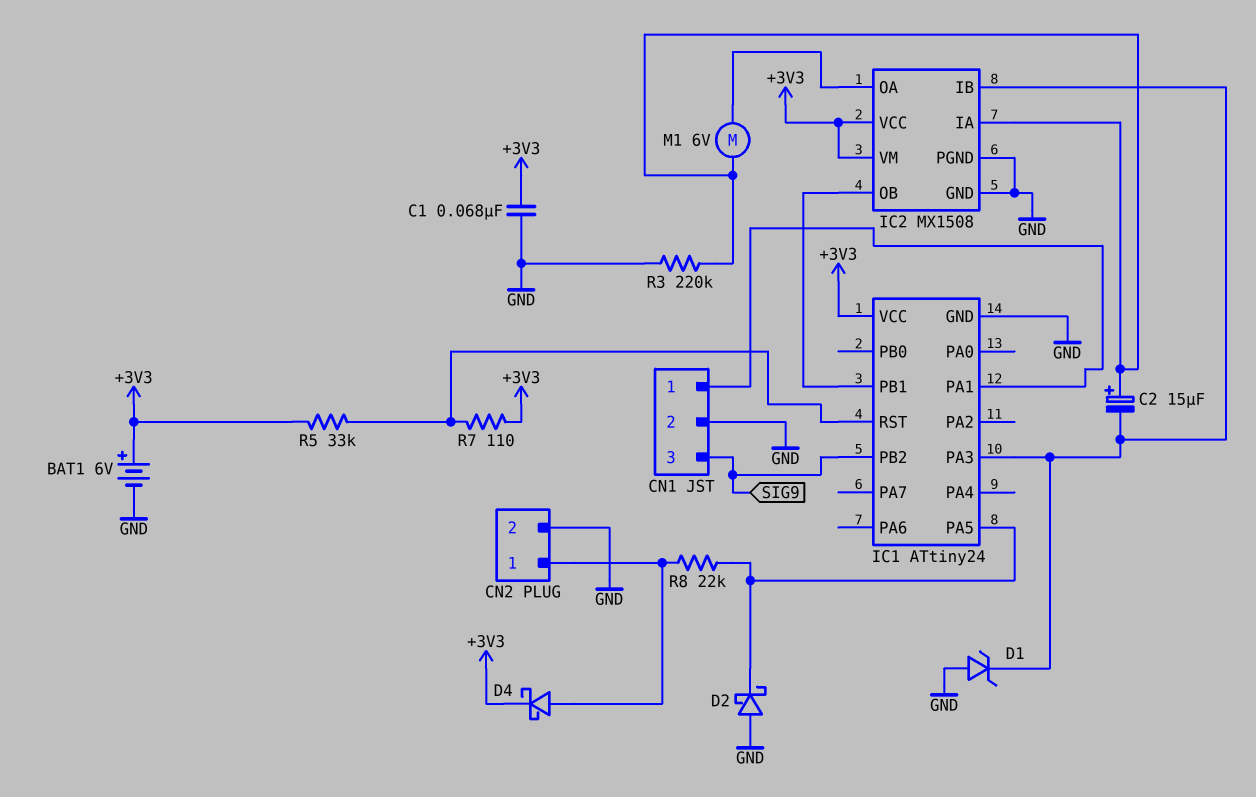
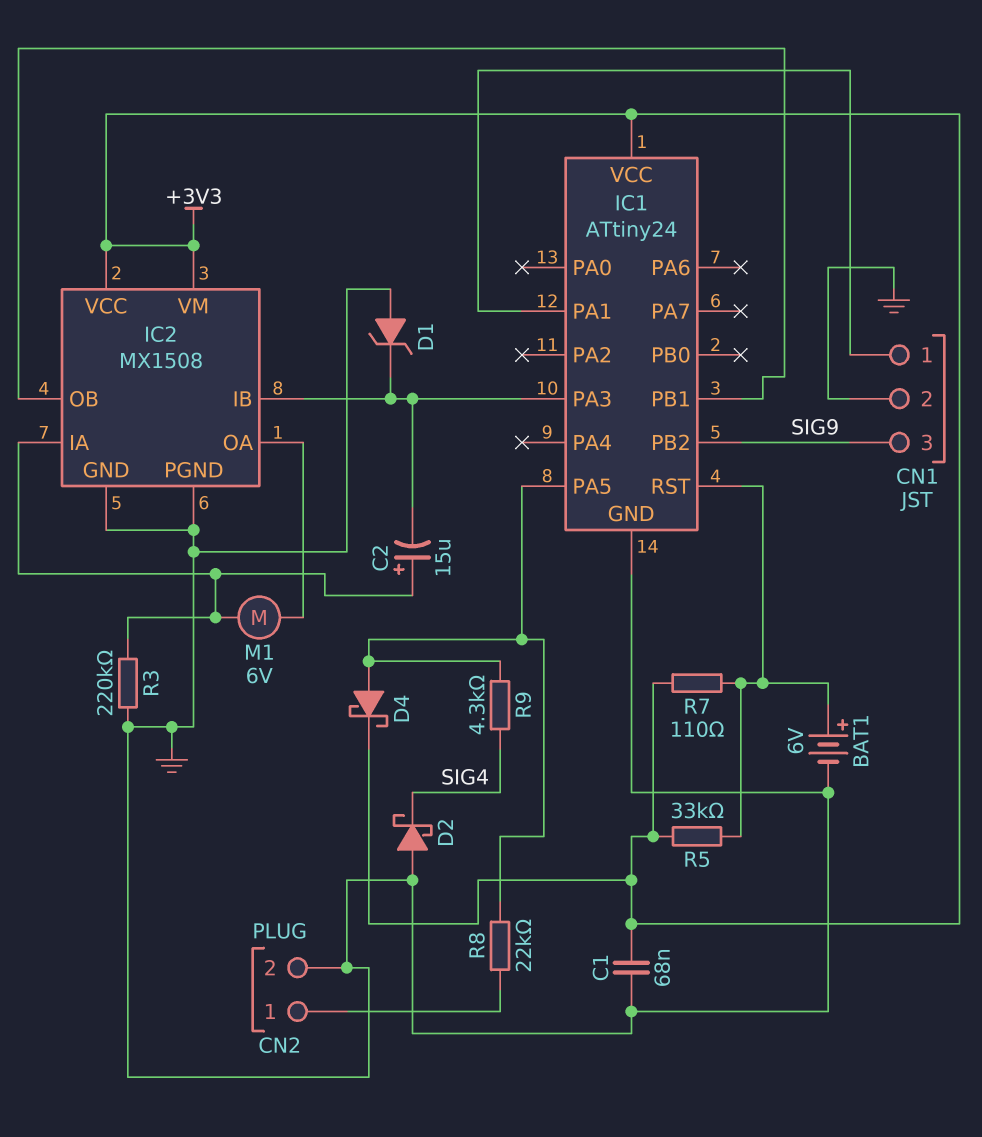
BAT1: 6V (plus +3V3, minus GND) -> 6V (plus IC1/RST, minus GND)
D2: schottky (A GND, K IC1/PA5) -> schottky (A GND, K SIG4)
D4: schottky (A CN2/1, K +3V3) -> schottky (A IC1/PA5, K +3V3)
R9: none -> 4.3k (IC1/PA5, SIG4)

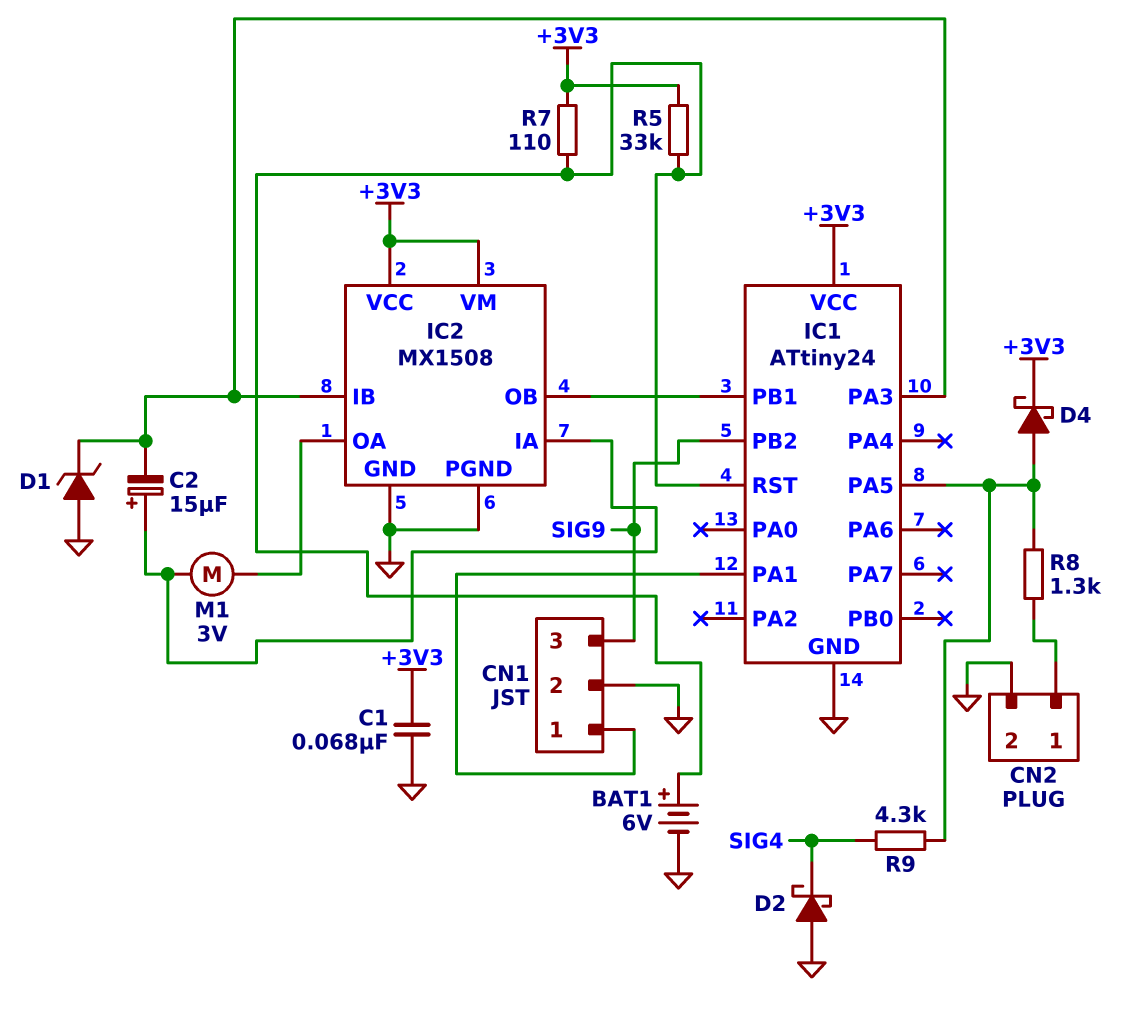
M1: motor 6V (IC2/IA, IC2/OA) -> motor 3V (IC2/IA, IC2/OA)
R3: 220k (GND, IC2/IA) -> none
R8: 22k (CN2/1, IC1/PA5) -> 1.3k (CN2/1, IC1/PA5)

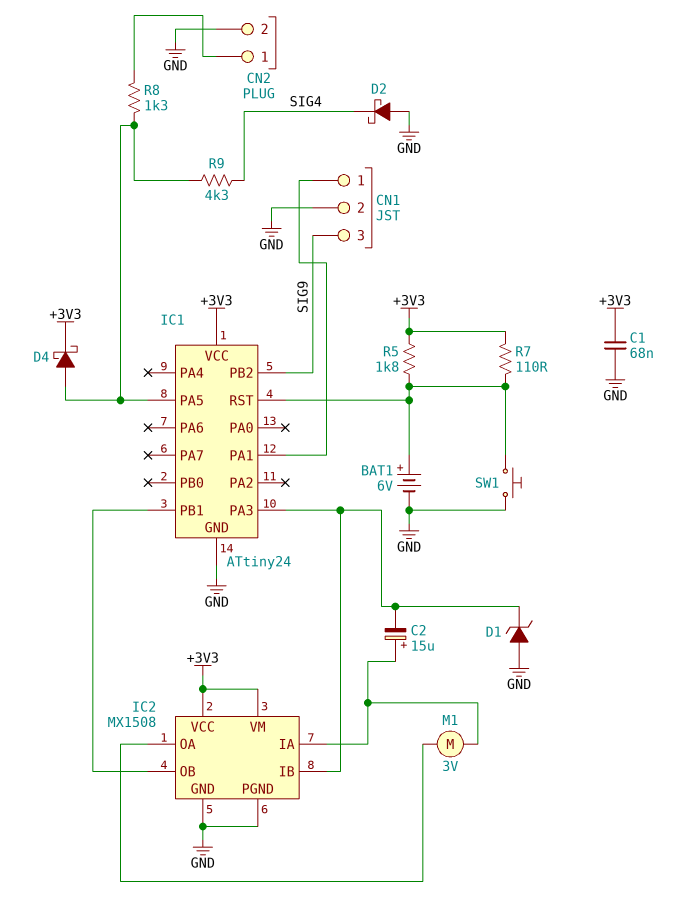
R5: 33k (+3V3, IC1/RST) -> 1.8k (+3V3, IC1/RST)
SW1: none -> button (GND, IC1/RST)

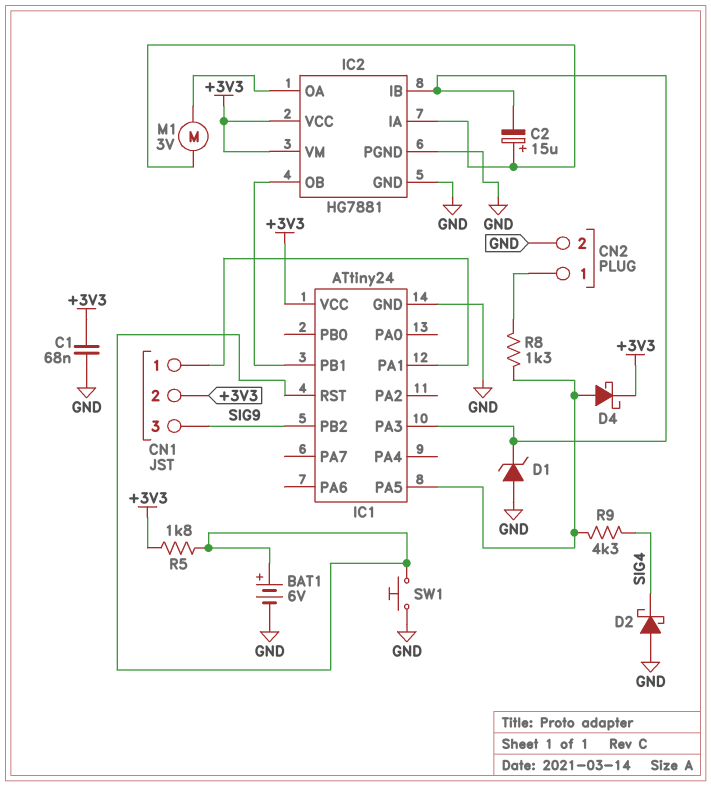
CN1 pin 2: GND -> +3V3
IC2: MX1508 -> HG7881
R7: 110 (+3V3, IC1/RST) -> none

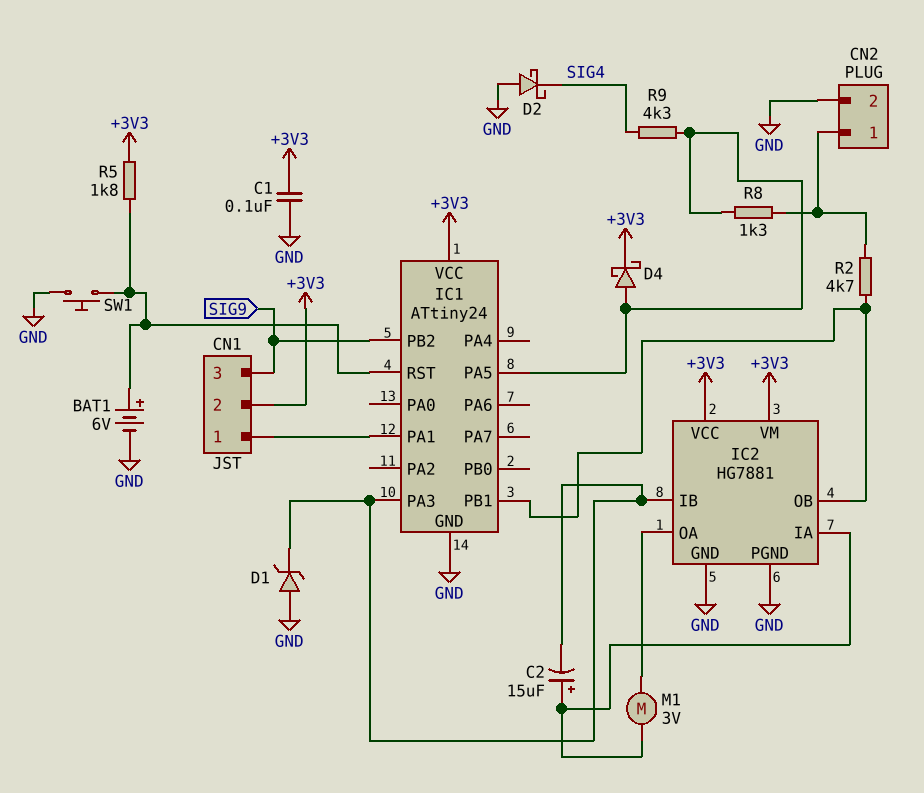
C1: 68nF (+3V3, GND) -> 100nF (+3V3, GND)
R2: none -> 4.7k (CN2/1, IC1/PB1)

